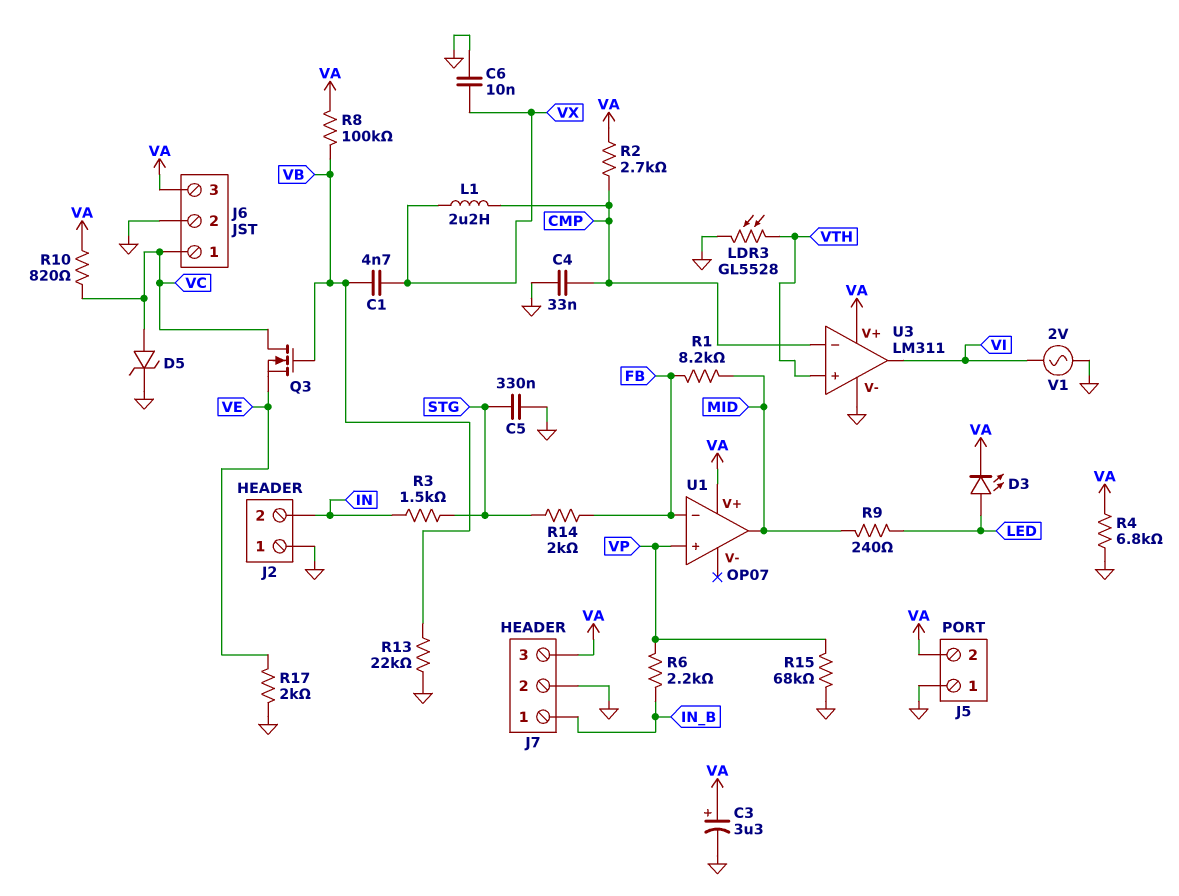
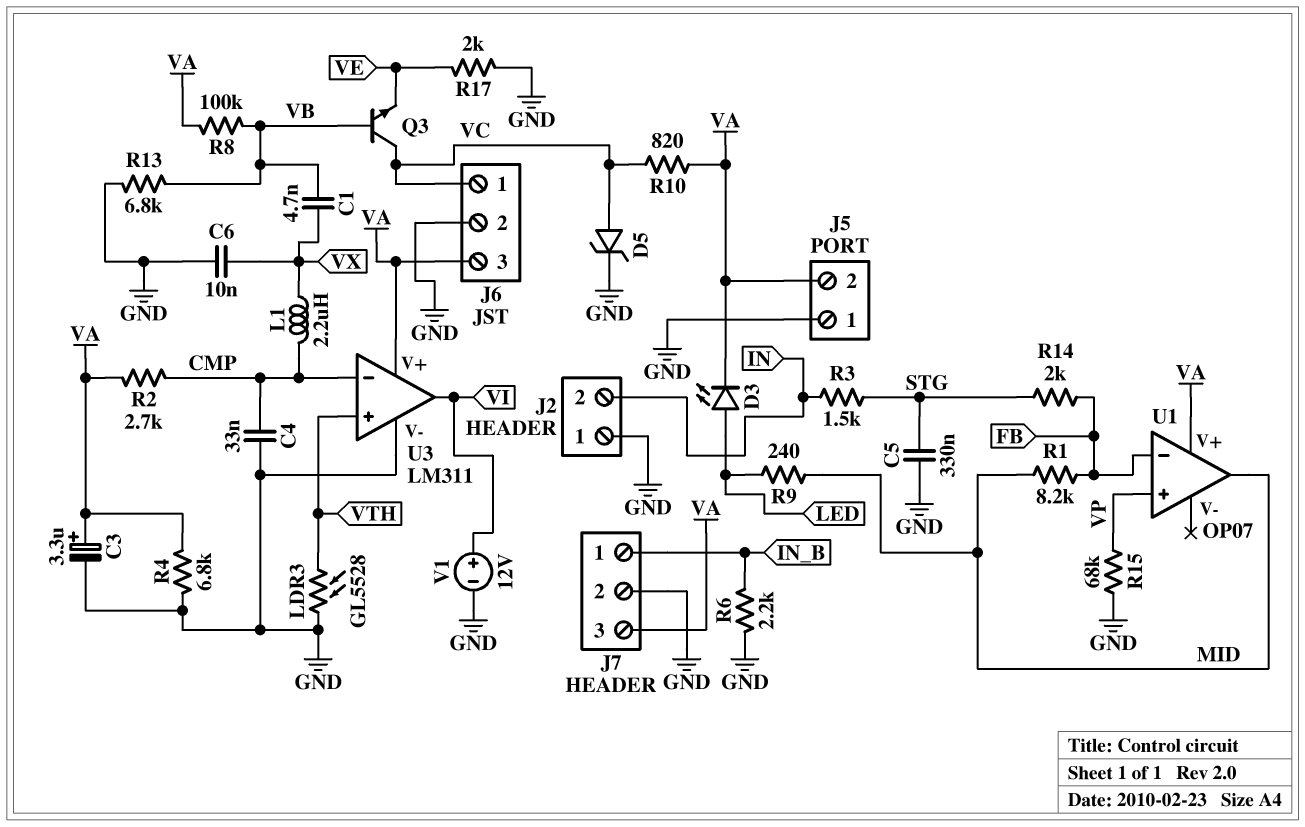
Q3: NMOS (G VB, D VC, S VE) -> NPN (B VB, C VC, E VE)
R6: 2.2k (IN_B, VP) -> 2.2k (GND, IN_B)
R13: 22k (GND, VB) -> 6.8k (GND, VB)
V1: AC 2V (GND, VI) -> 12V (plus VI, minus GND)

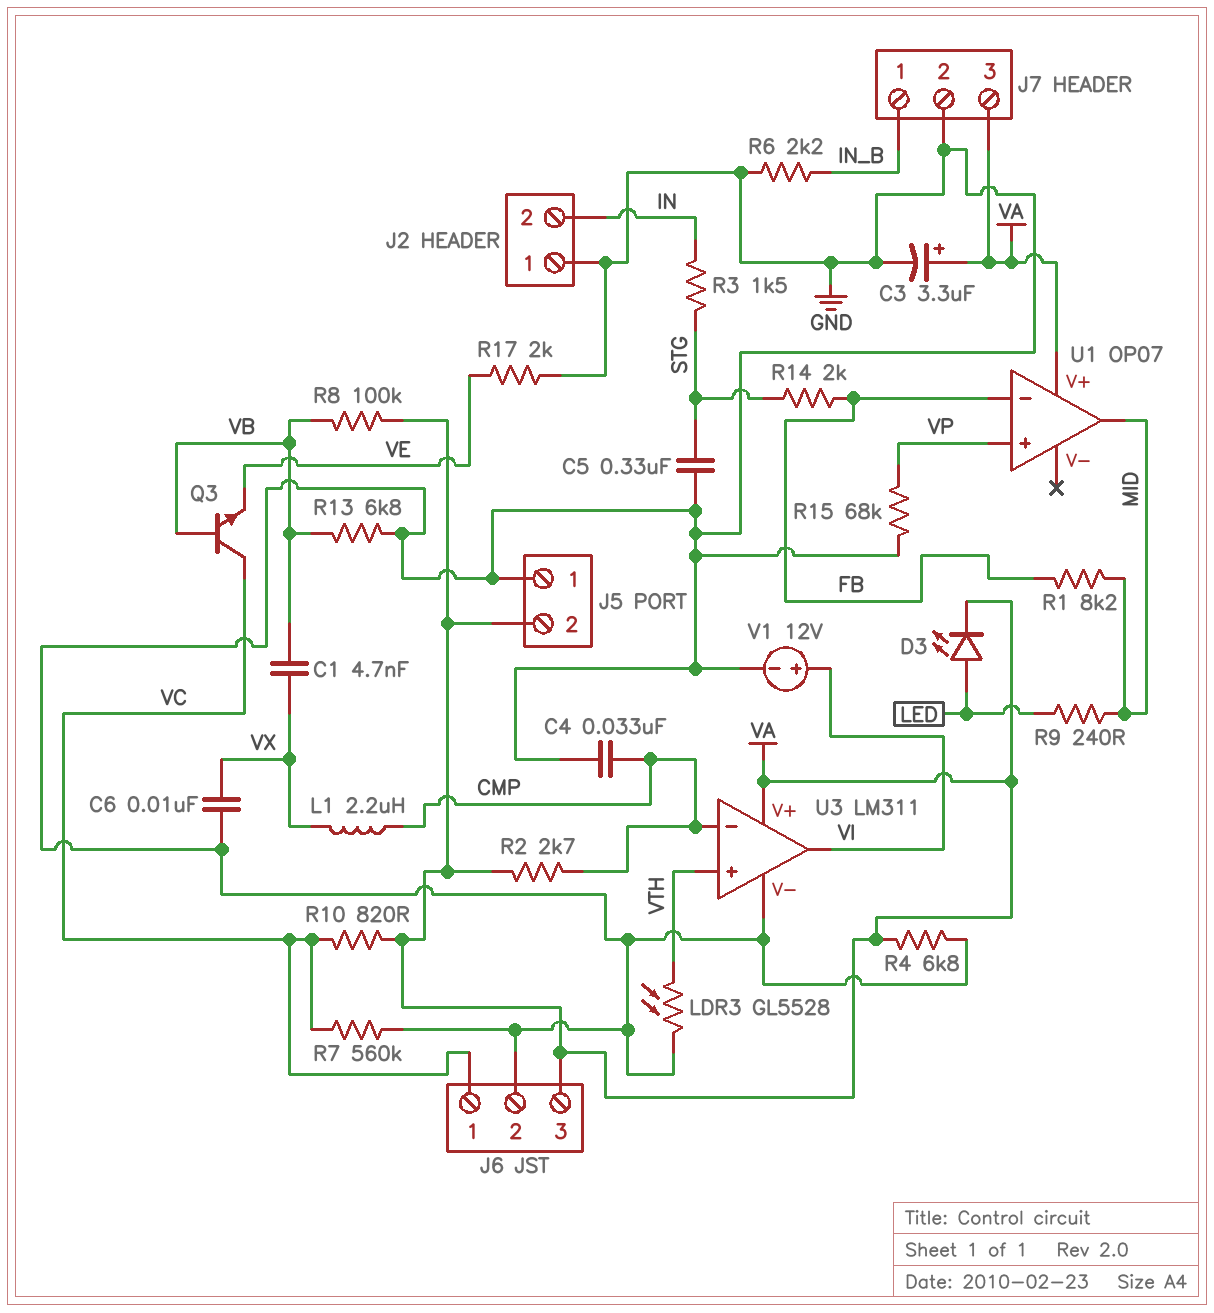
D5: zener (A VC, K GND) -> none
R7: none -> 560k (GND, VC)

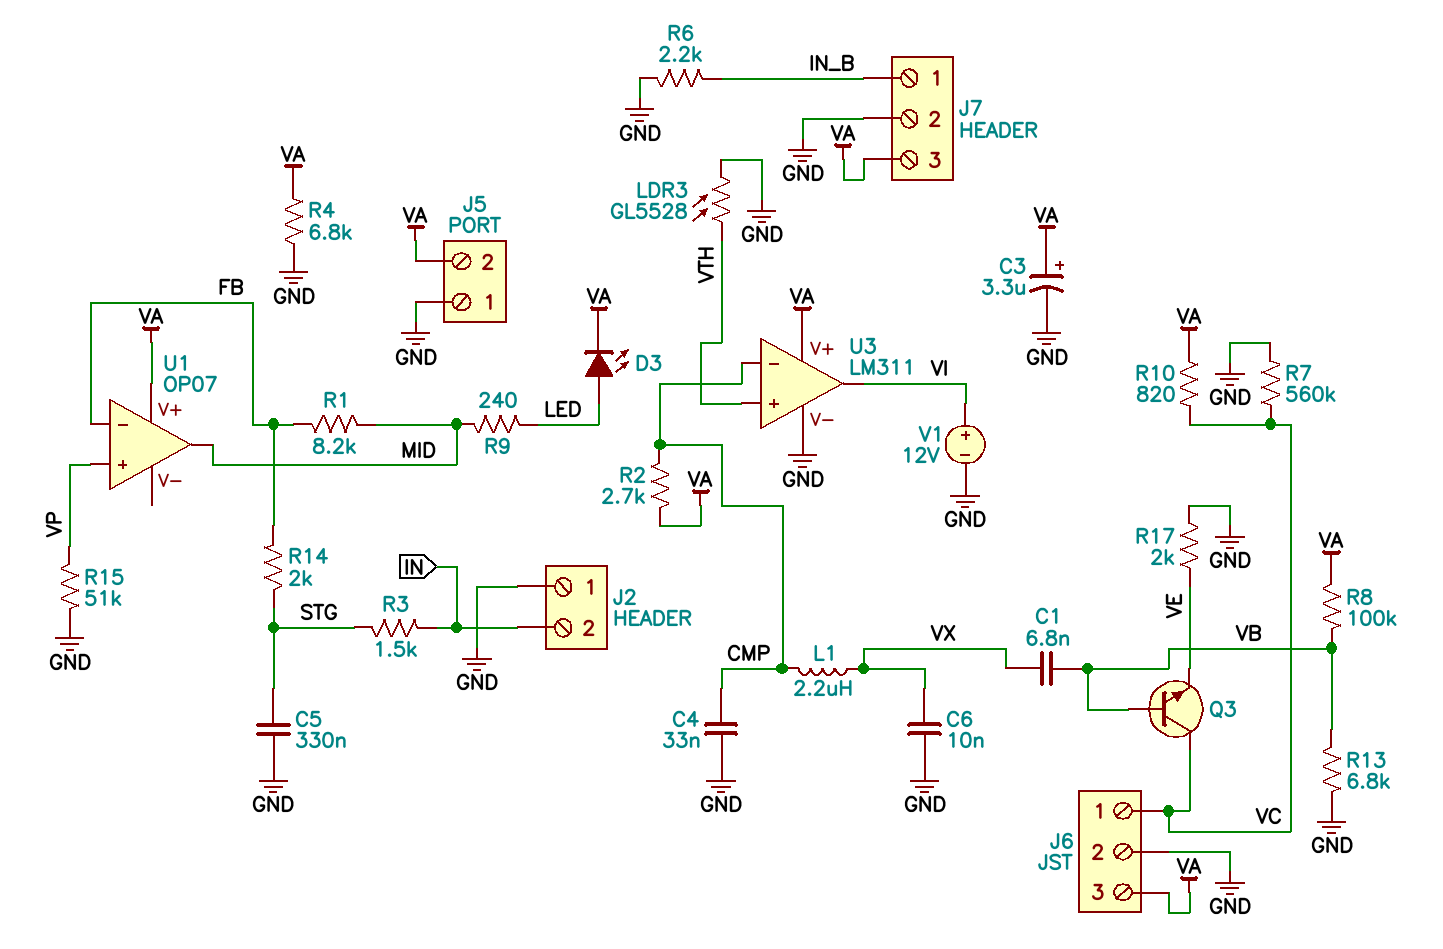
C1: 4.7nF (VB, VX) -> 6.8nF (VB, VX)
R15: 68k (GND, VP) -> 51k (GND, VP)

